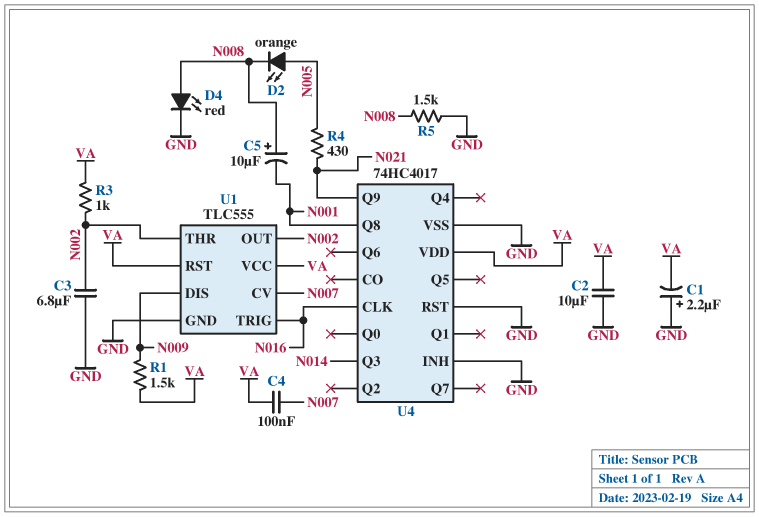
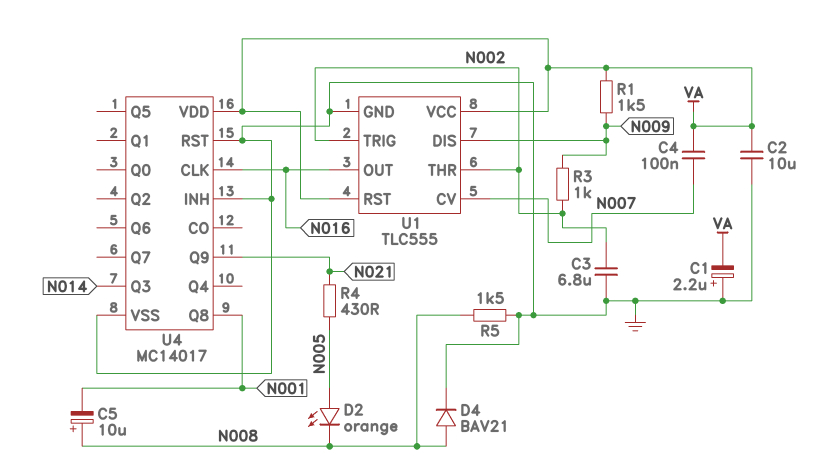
D4: LED red (A N008, K GND) -> diode BAV21 (A N008, K GND)
R3: 1k (N002, VA) -> 1k (N002, N009)
U1 pin OUT: N002 -> N016
U1 pin TRIG: N016 -> N002
U4: 74HC4017 -> MC14017

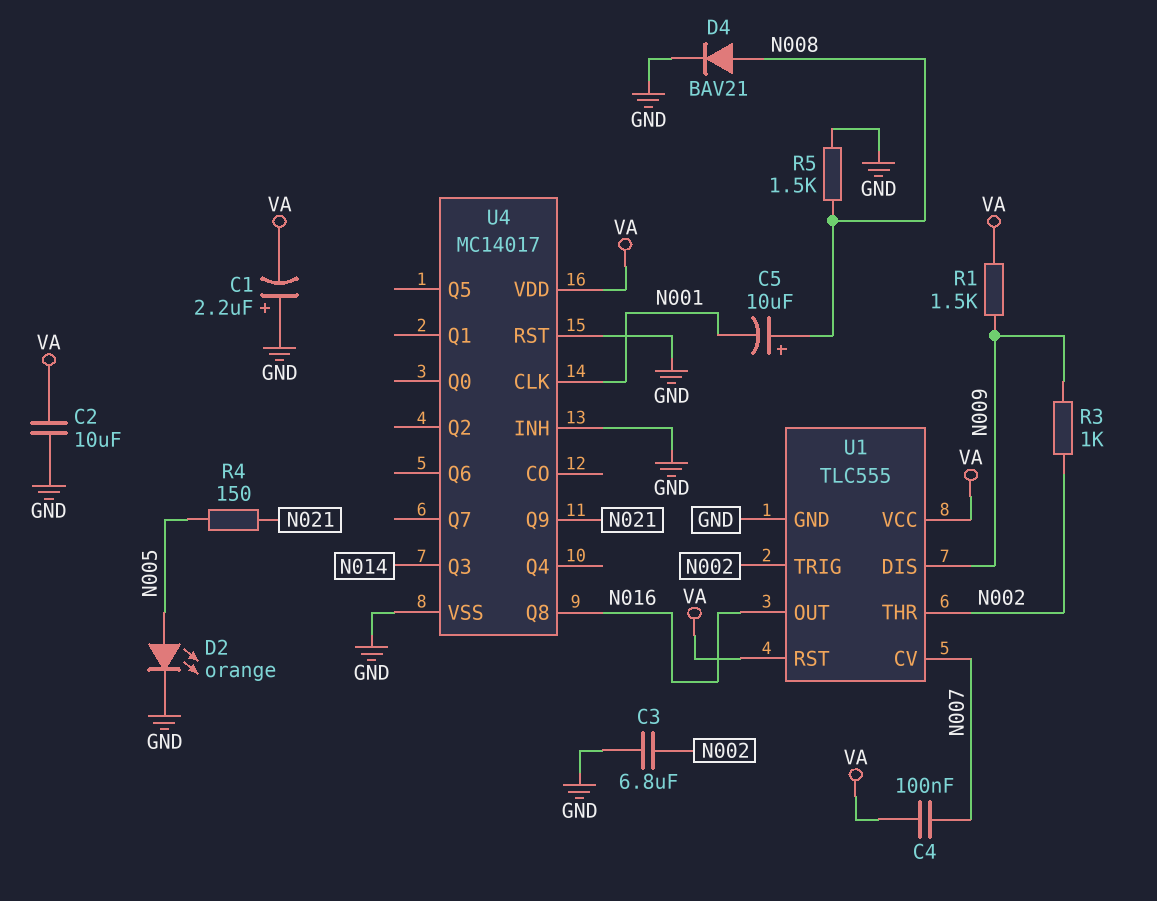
D2: LED orange (A N005, K N008) -> LED orange (A N005, K GND)
R4: 430 (N005, N021) -> 150 (N005, N021)
U4 pin CLK: N016 -> N001
U4 pin Q8: N001 -> N016

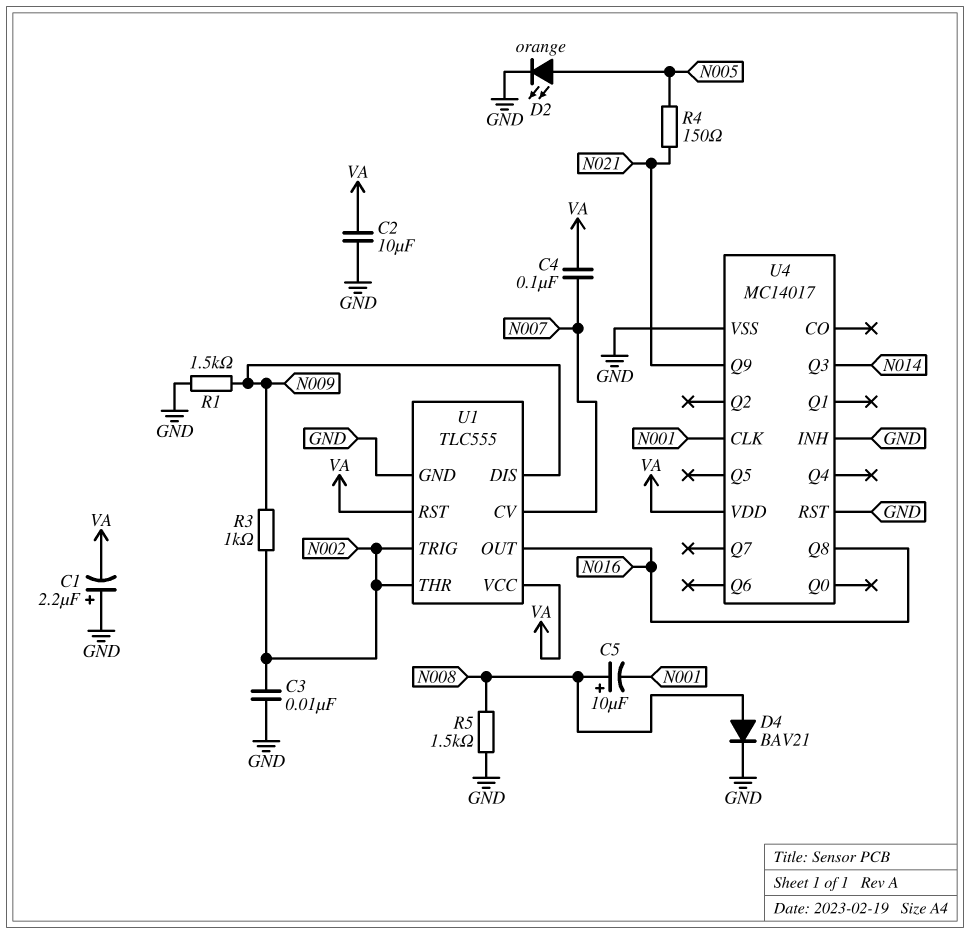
C3: 6.8uF (GND, N002) -> 10nF (GND, N002)
R1: 1.5k (N009, VA) -> 1.5k (GND, N009)

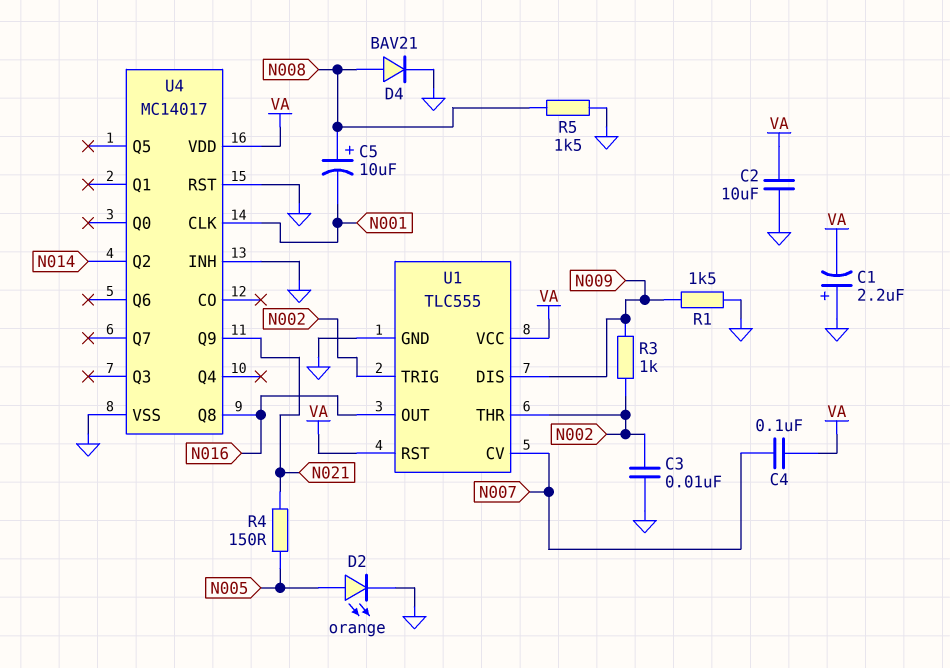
U4 pin Q2: none -> N014
U4 pin Q3: N014 -> none

